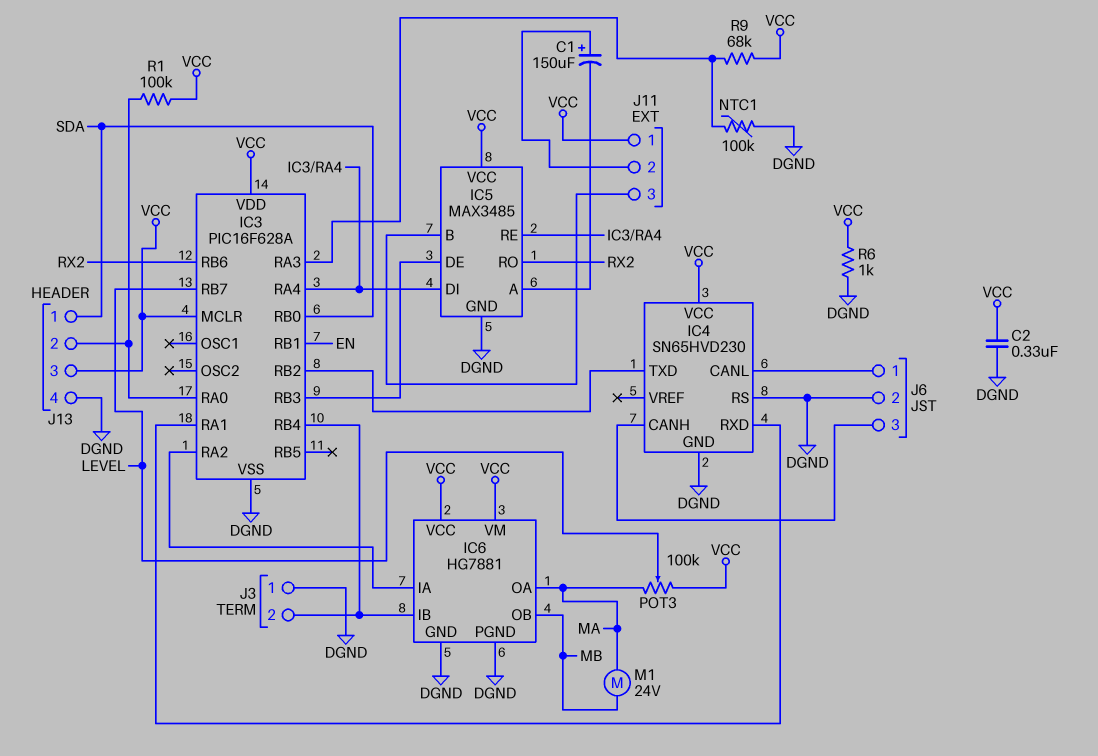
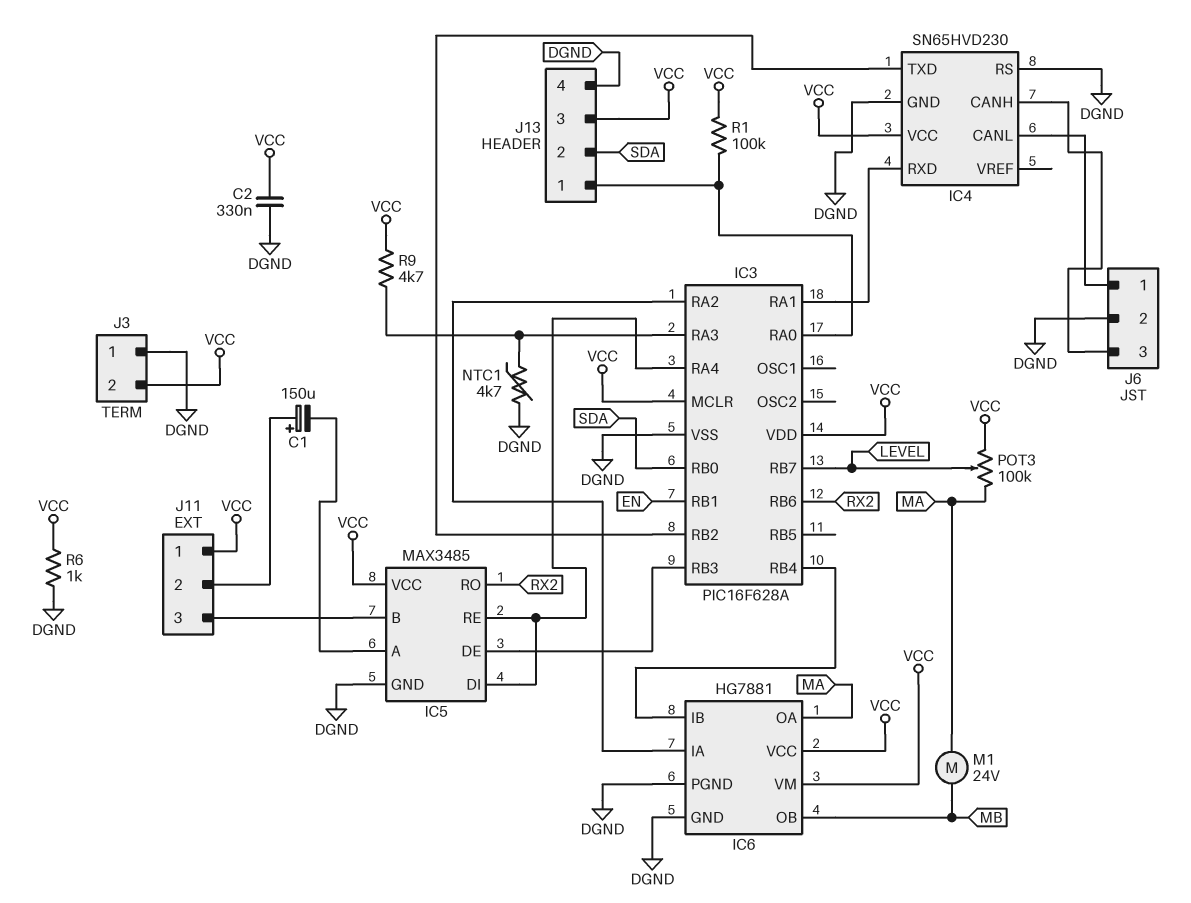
J3 pin 2: IC3/RB4 -> VCC
J13 pin 1: SDA -> IC3/RA0
J13 pin 2: IC3/RA0 -> SDA
NTC1: 100k (DGND, IC3/RA3) -> 4.7k (DGND, IC3/RA3)
R9: 68k (IC3/RA3, VCC) -> 4.7k (IC3/RA3, VCC)

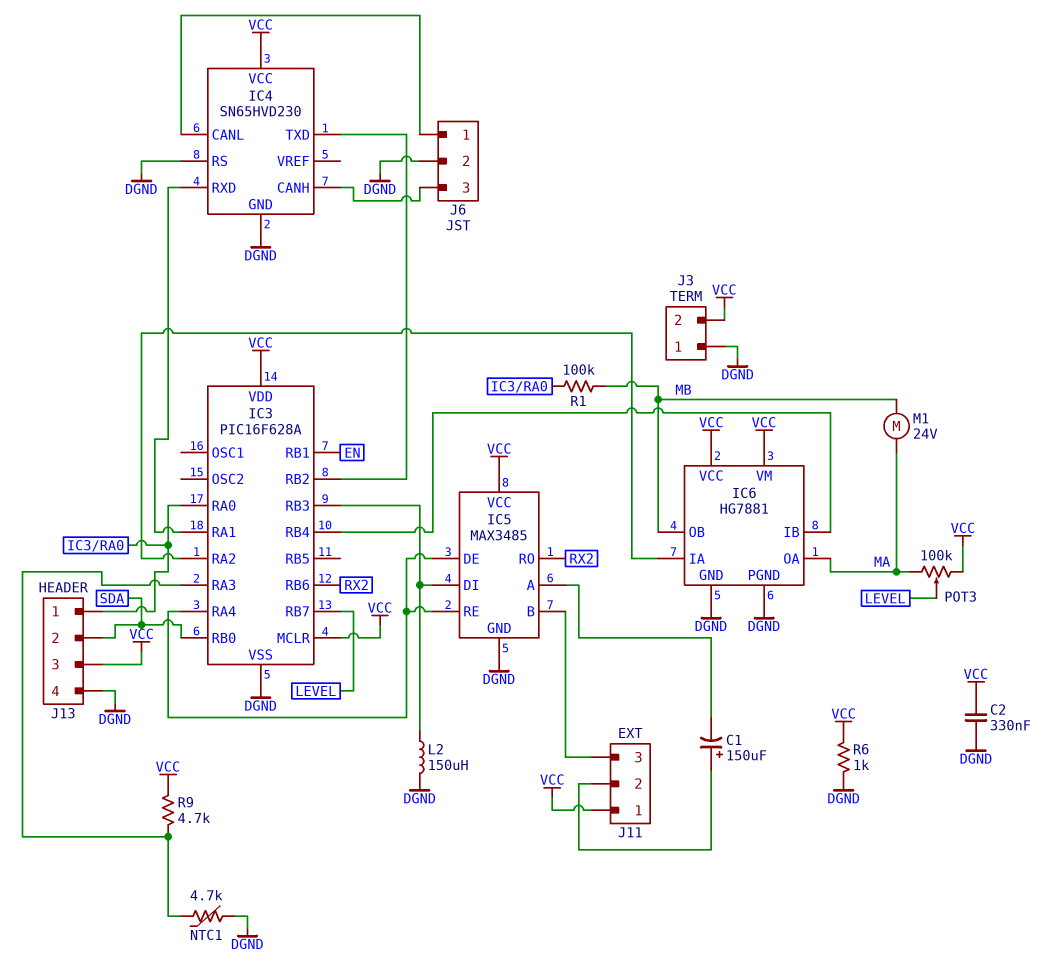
IC5 pin DE: IC3/RB3 -> IC3/RA4
IC5 pin DI: IC3/RA4 -> IC3/RB3
L2: none -> 150uH (DGND, IC3/RB3)
R1: 100k (IC3/RA0, VCC) -> 100k (IC3/RA0, MB)

